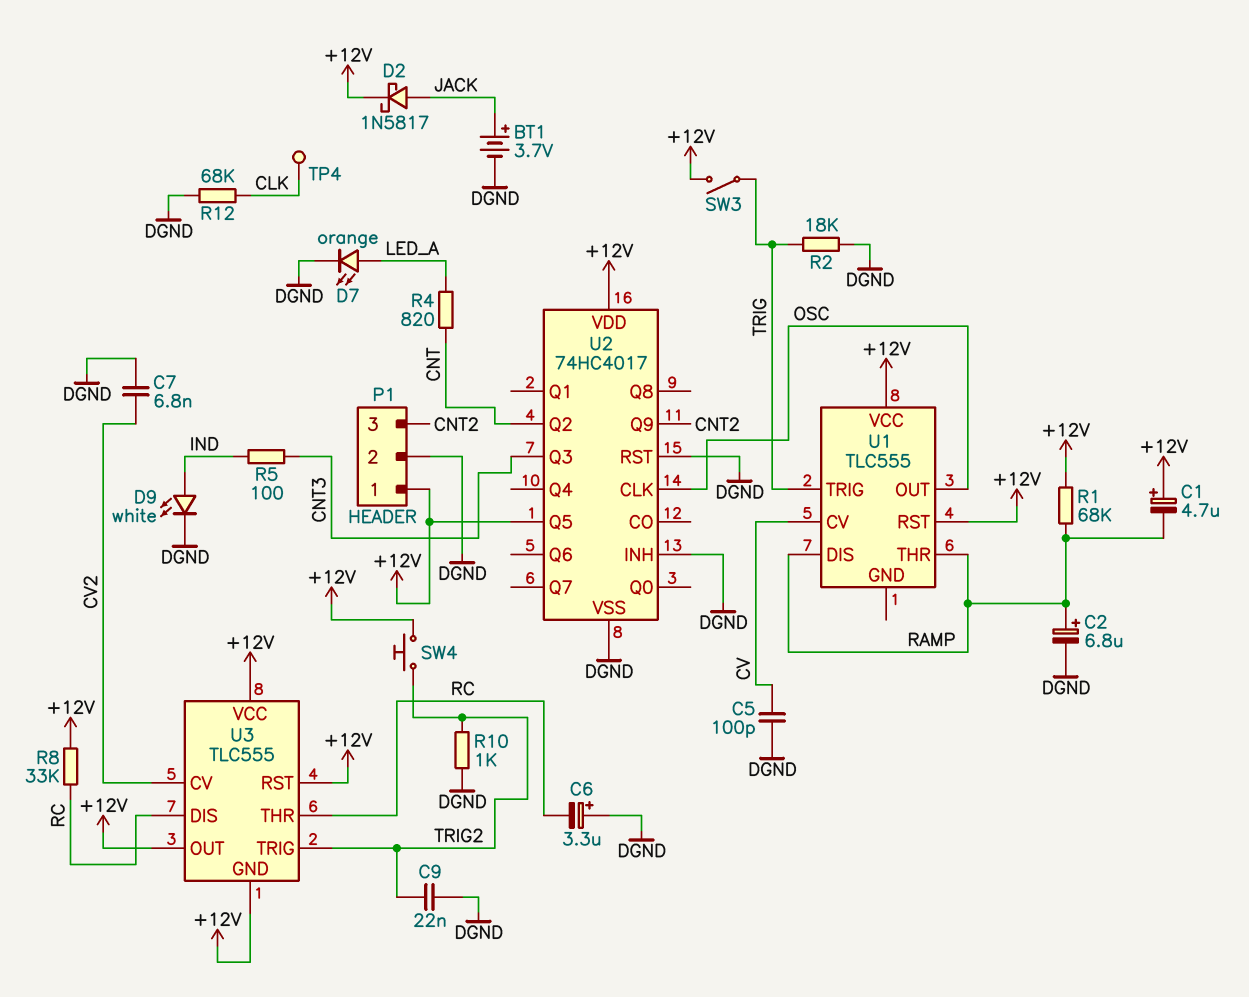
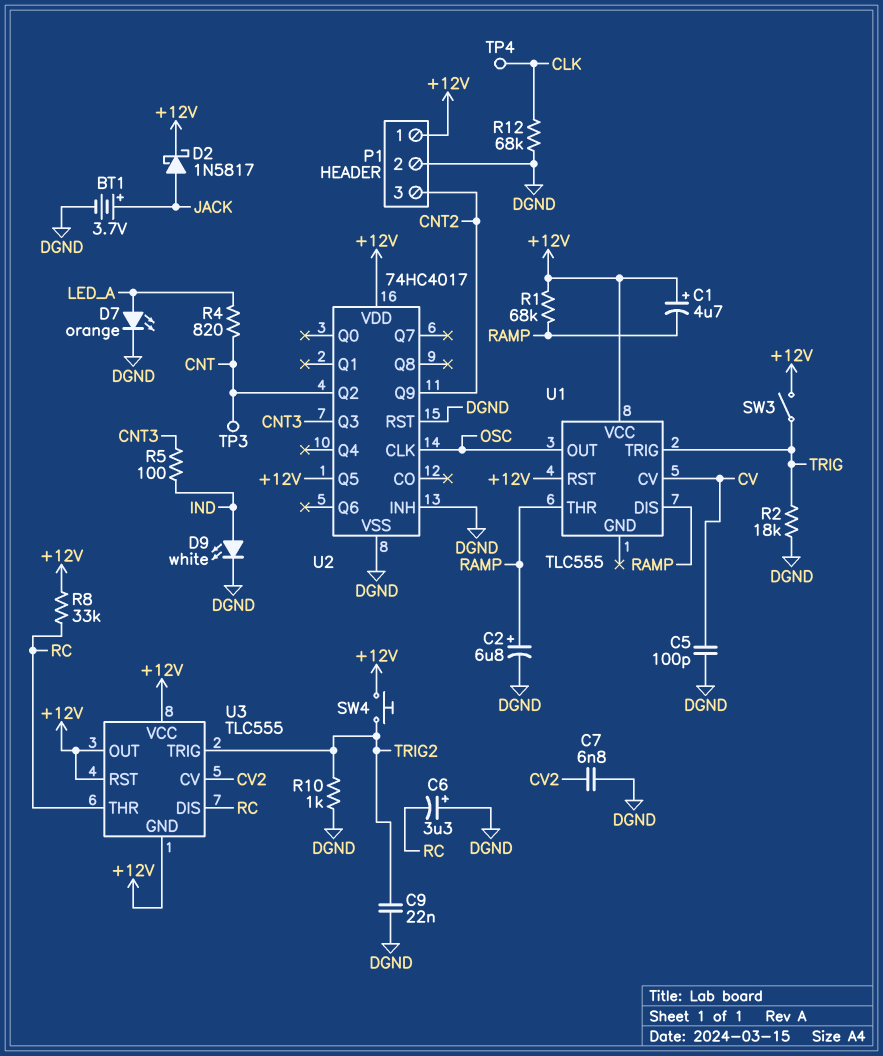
TP3: none -> test point (CNT)

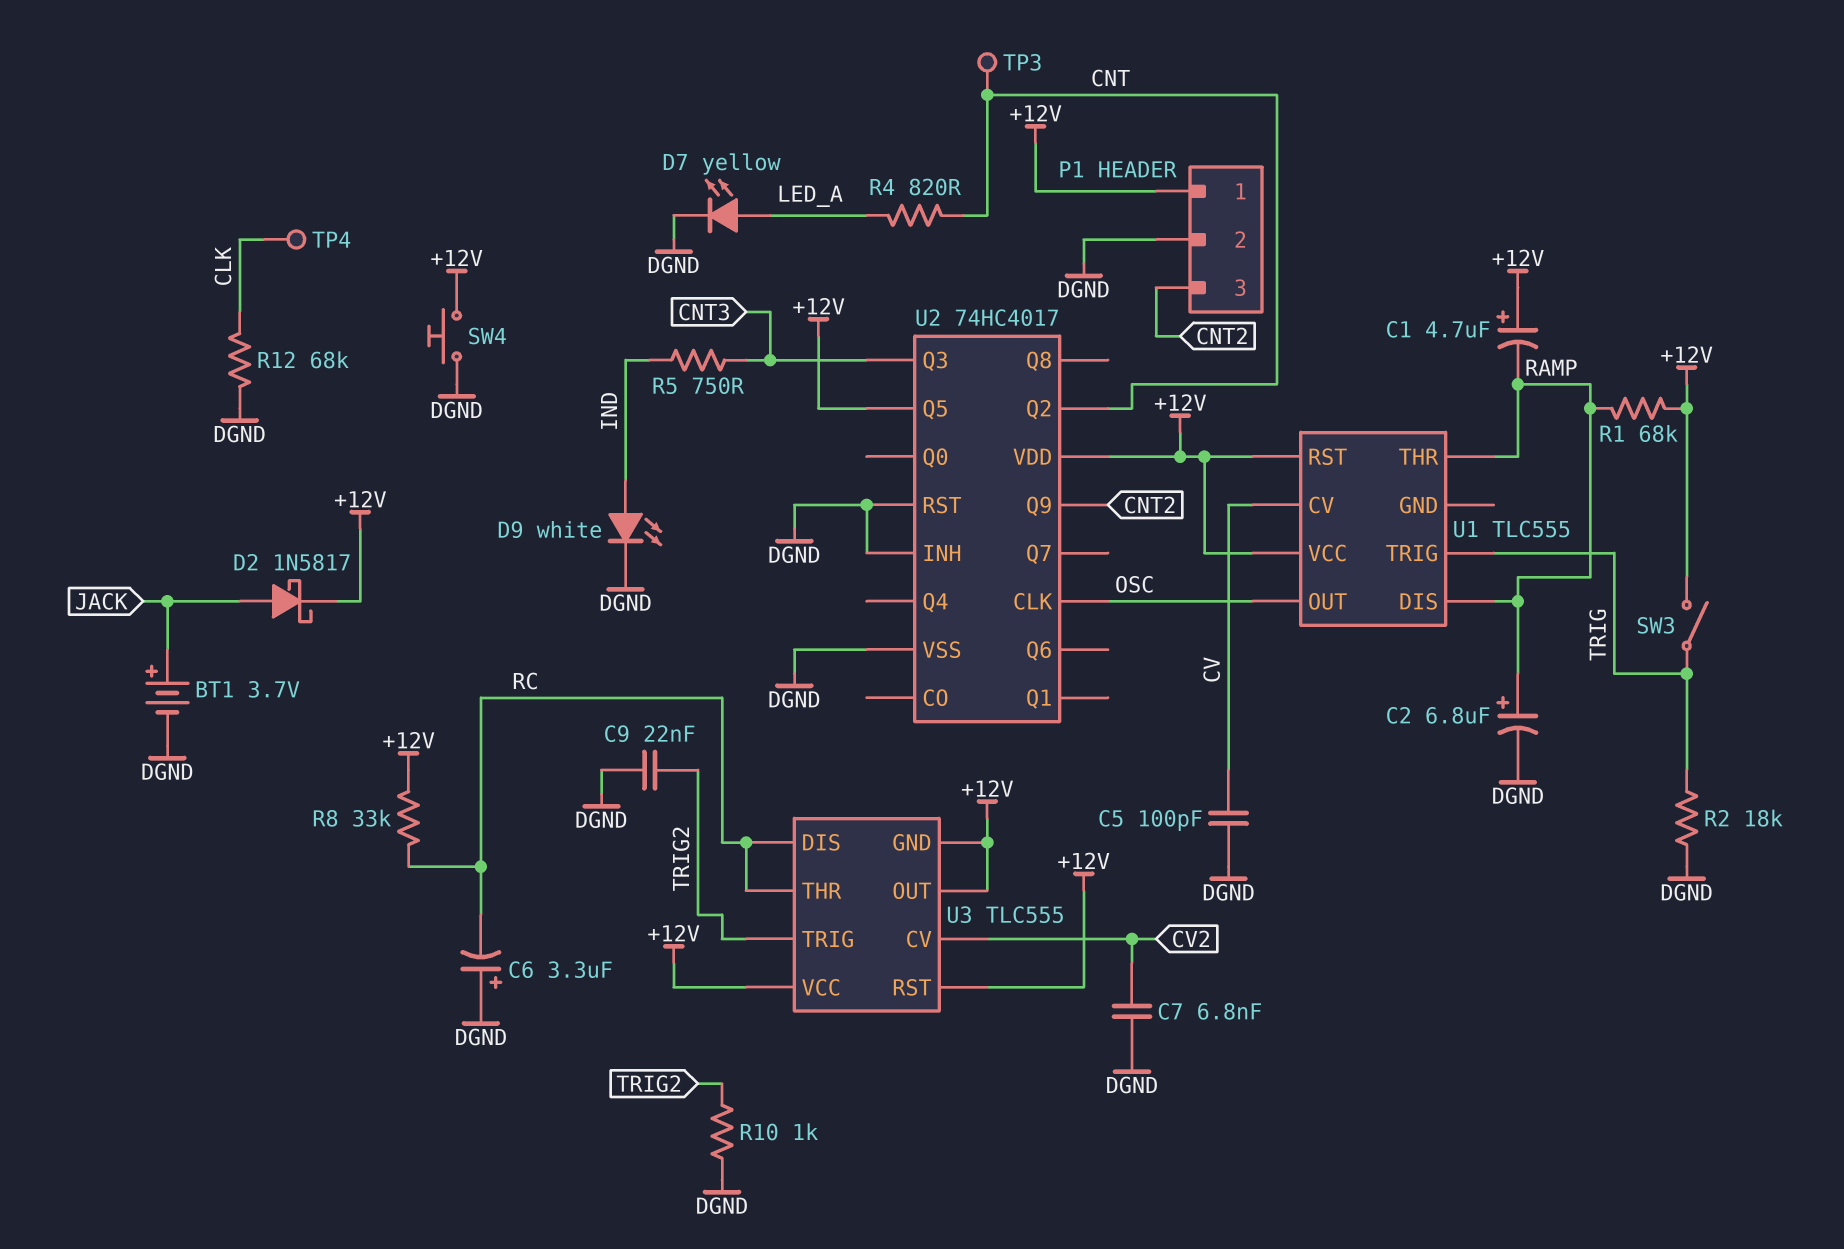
D7: LED orange (A LED_A, K DGND) -> LED yellow (A LED_A, K DGND)
R5: 100 (CNT3, IND) -> 750 (CNT3, IND)
SW4: button (+12V, TRIG2) -> button (+12V, DGND)

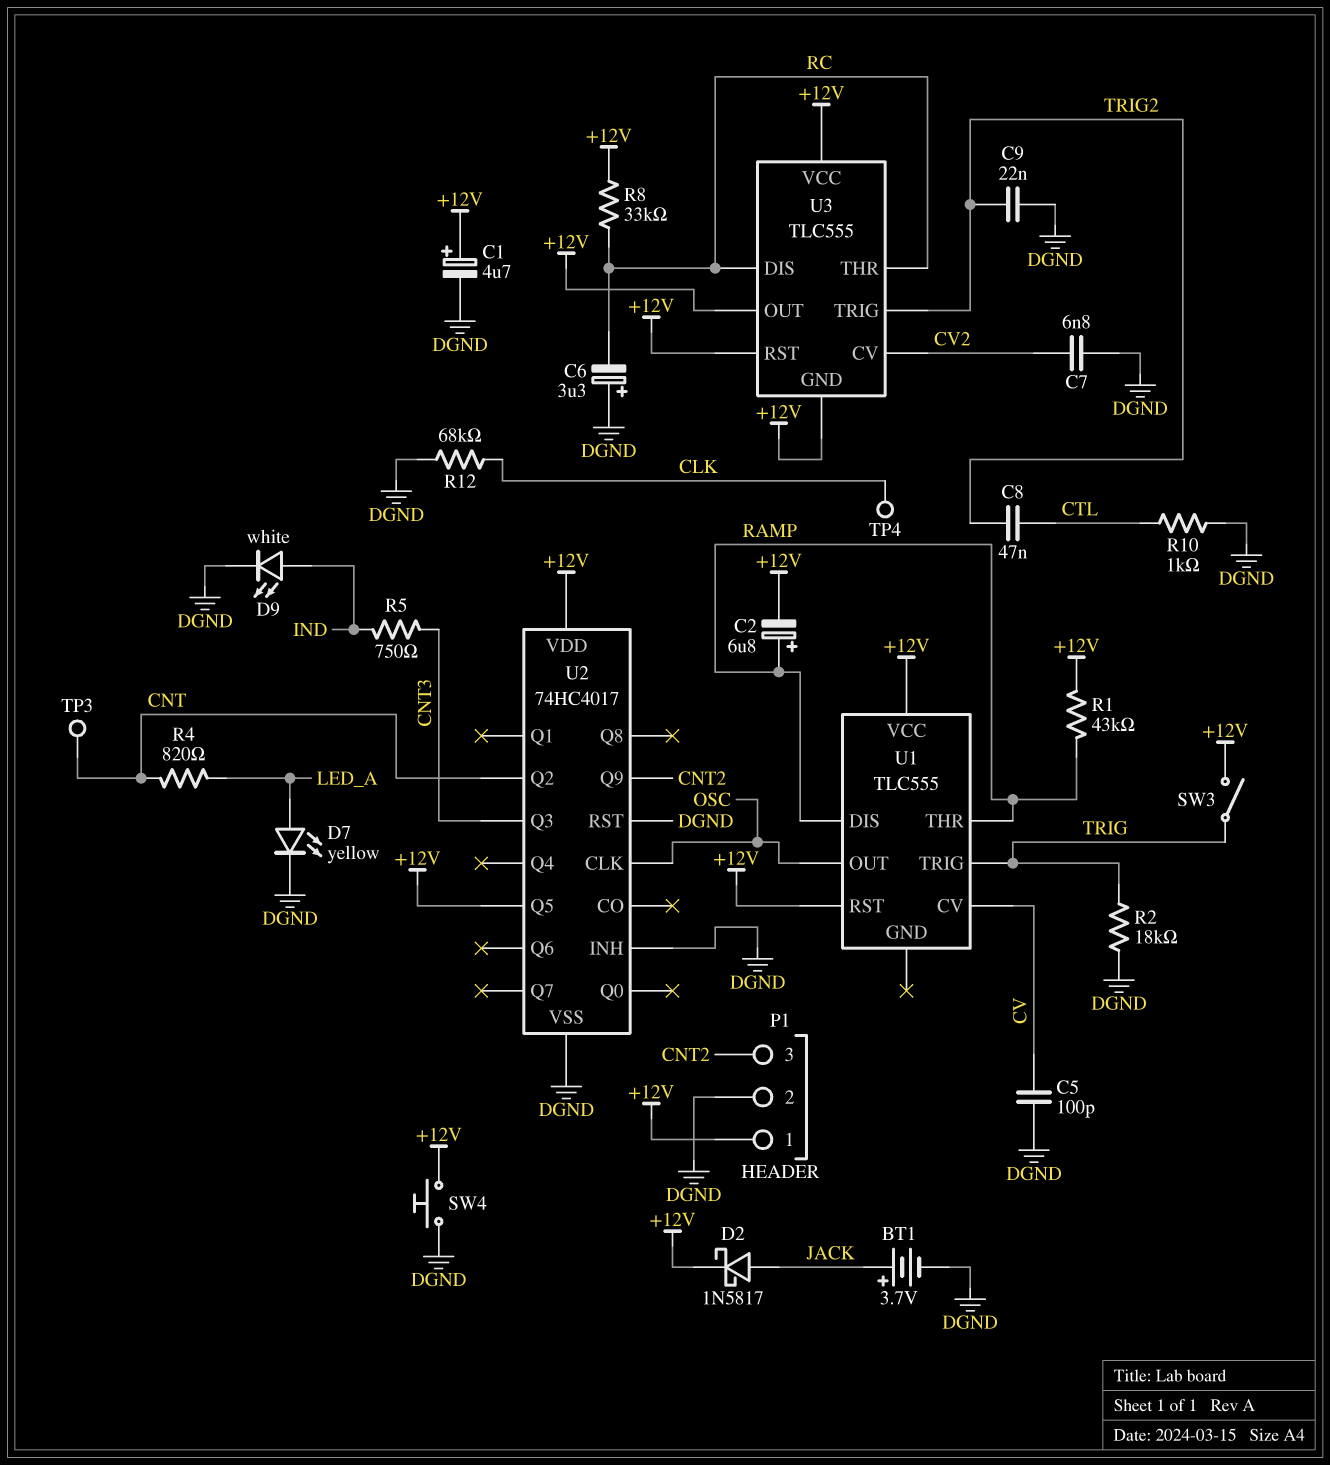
C1: 4.7uF (plus +12V, minus RAMP) -> 4.7uF (plus +12V, minus DGND)
C2: 6.8uF (plus RAMP, minus DGND) -> 6.8uF (plus RAMP, minus +12V)
C8: none -> 47nF (CTL, TRIG2)
R1: 68k (+12V, RAMP) -> 43k (+12V, RAMP)
R10: 1k (DGND, TRIG2) -> 1k (CTL, DGND)

